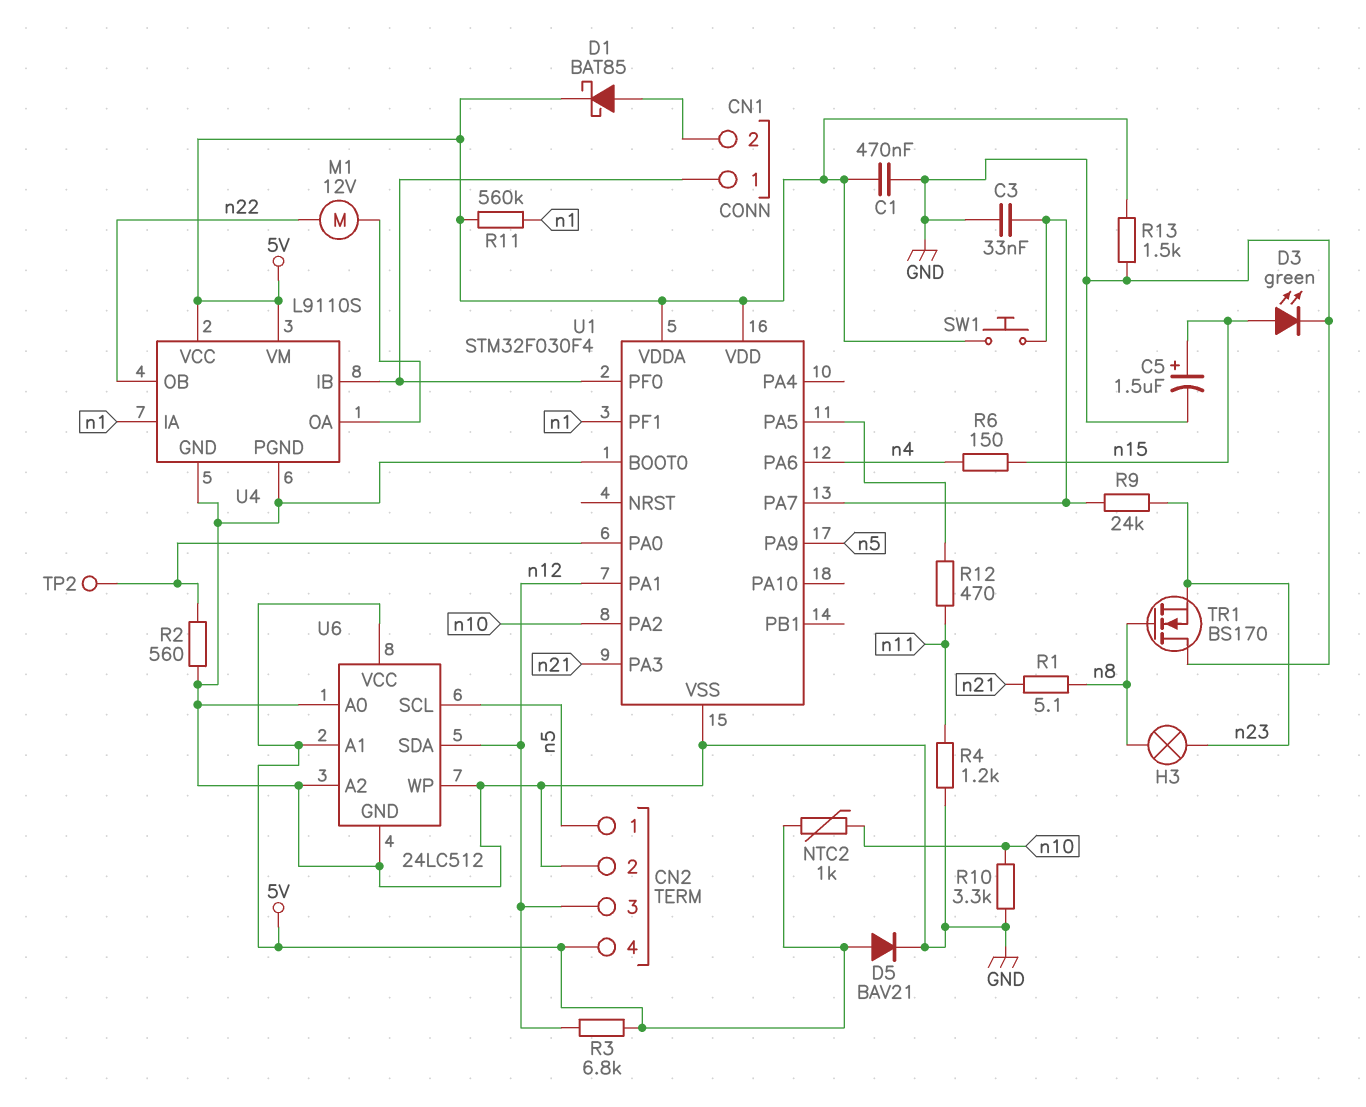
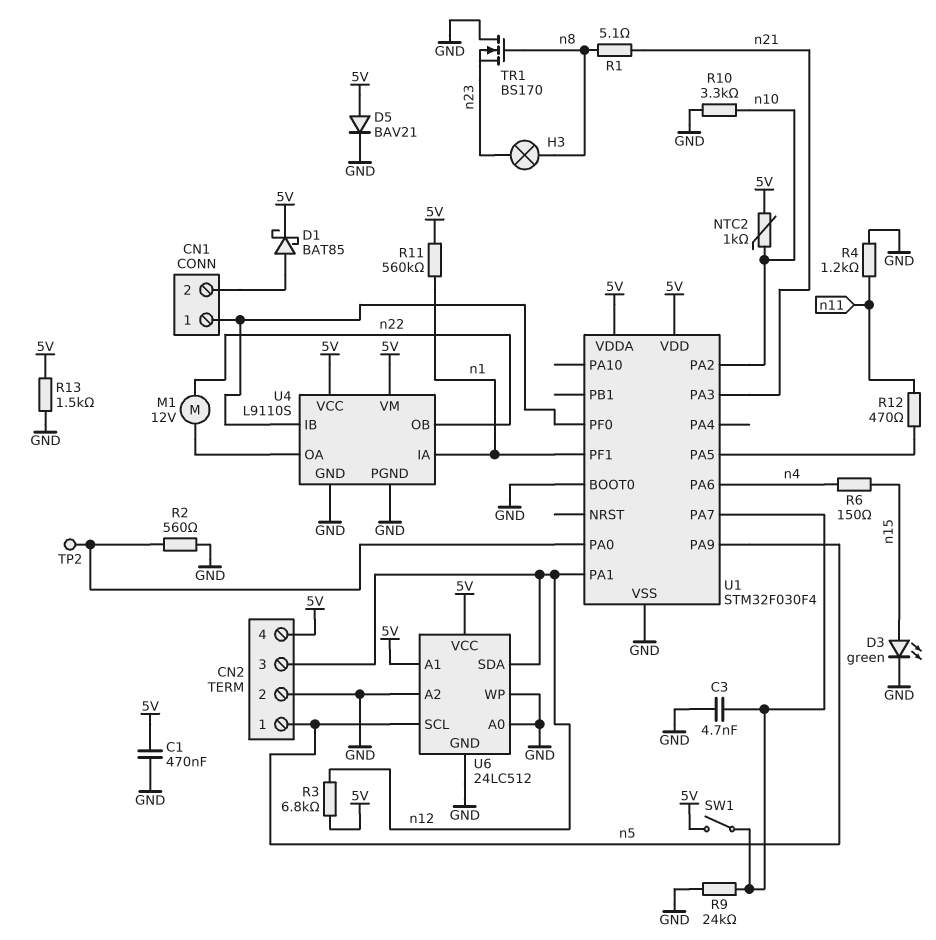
C3: 33nF (GND, U1/PA7) -> 4.7nF (GND, U1/PA7)
C5: 1.5uF (plus n15, minus GND) -> none
R9: 24k (U1/PA7, n23) -> 24k (GND, U1/PA7)
SW1: button (5V, U1/PA7) -> switch (5V, U1/PA7)

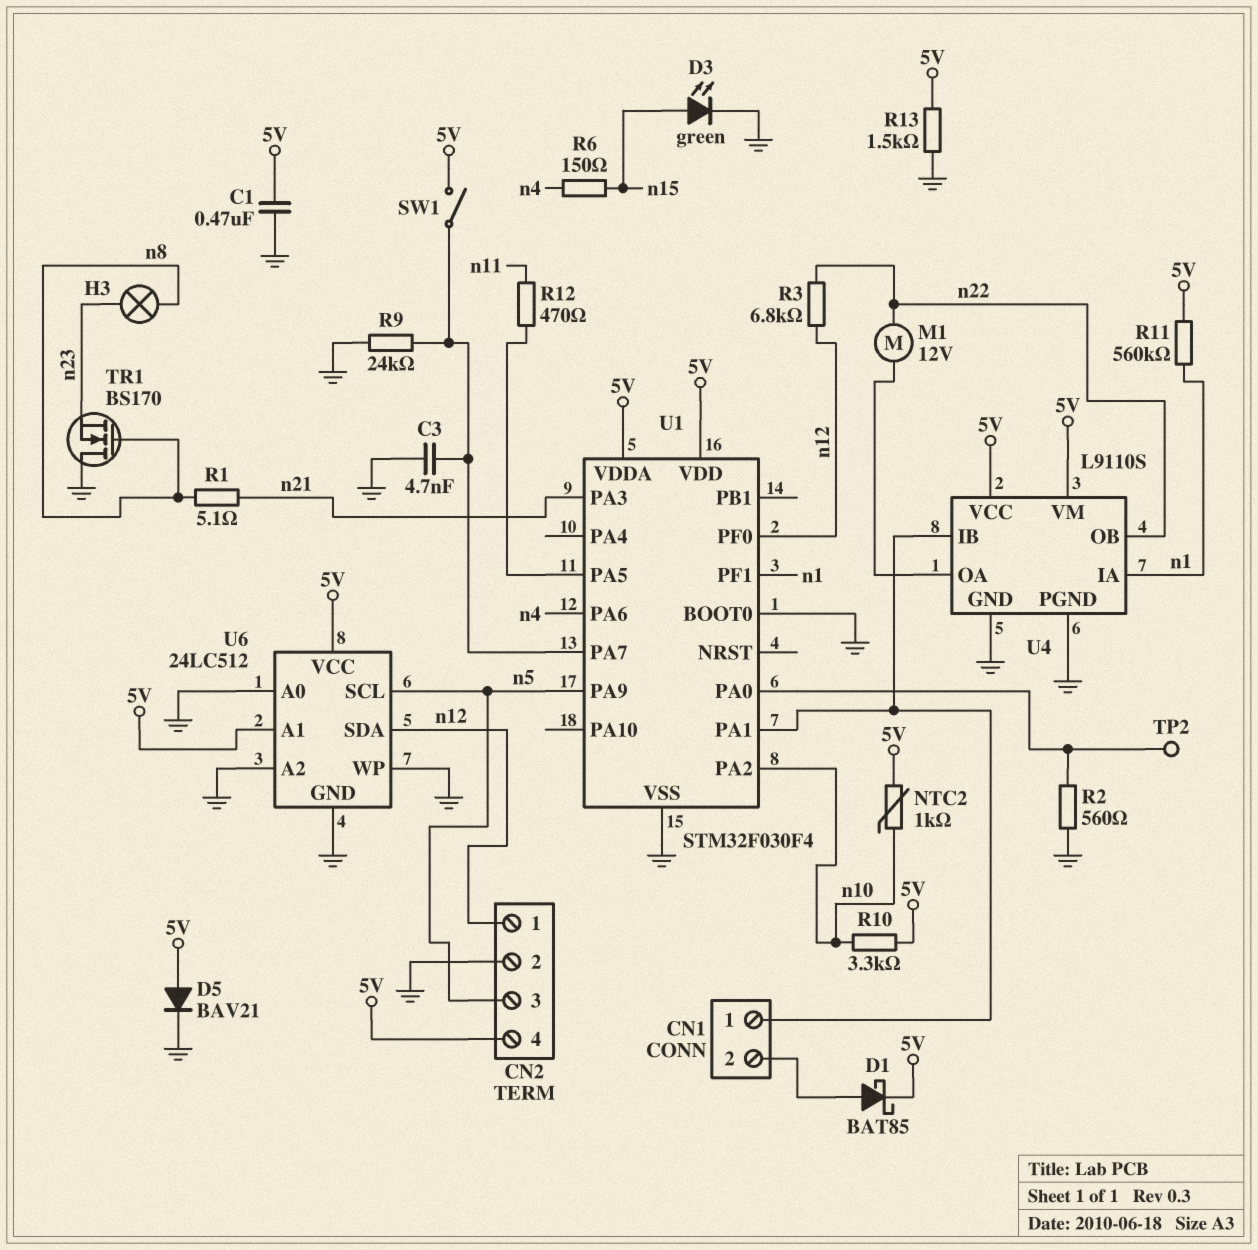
CN2 pin 1: n5 -> n12
CN2 pin 3: n12 -> n5
R3: 6.8k (5V, n12) -> 6.8k (n12, n22)
R4: 1.2k (GND, n11) -> none
R10: 3.3k (GND, n10) -> 3.3k (5V, n10)
U1 pin PA1: n12 -> CN1/1
U1 pin PF0: CN1/1 -> n12

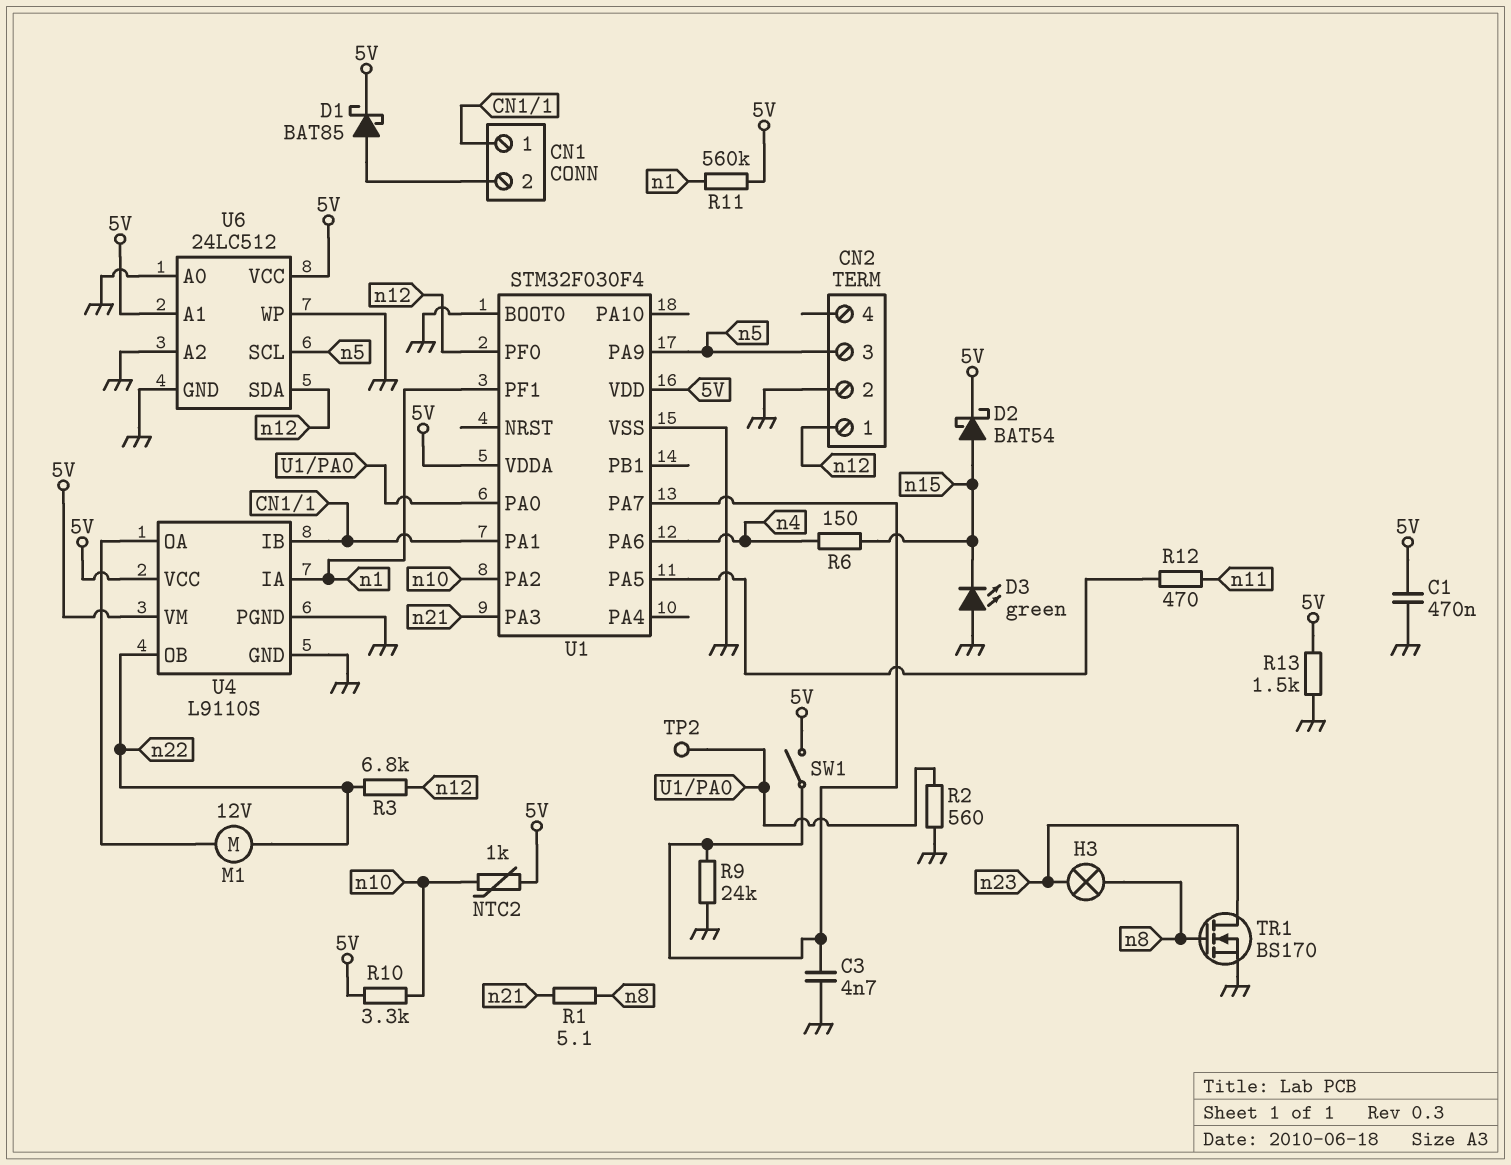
CN2 pin 4: 5V -> none
D2: none -> schottky BAT54 (A n15, K 5V)
D3: LED green (A n15, K GND) -> LED green (A GND, K n15)
D5: diode BAV21 (A 5V, K GND) -> none
TR1: NMOS BS170 (G n8, D GND, S n23) -> NMOS BS170 (G n8, D n23, S GND)

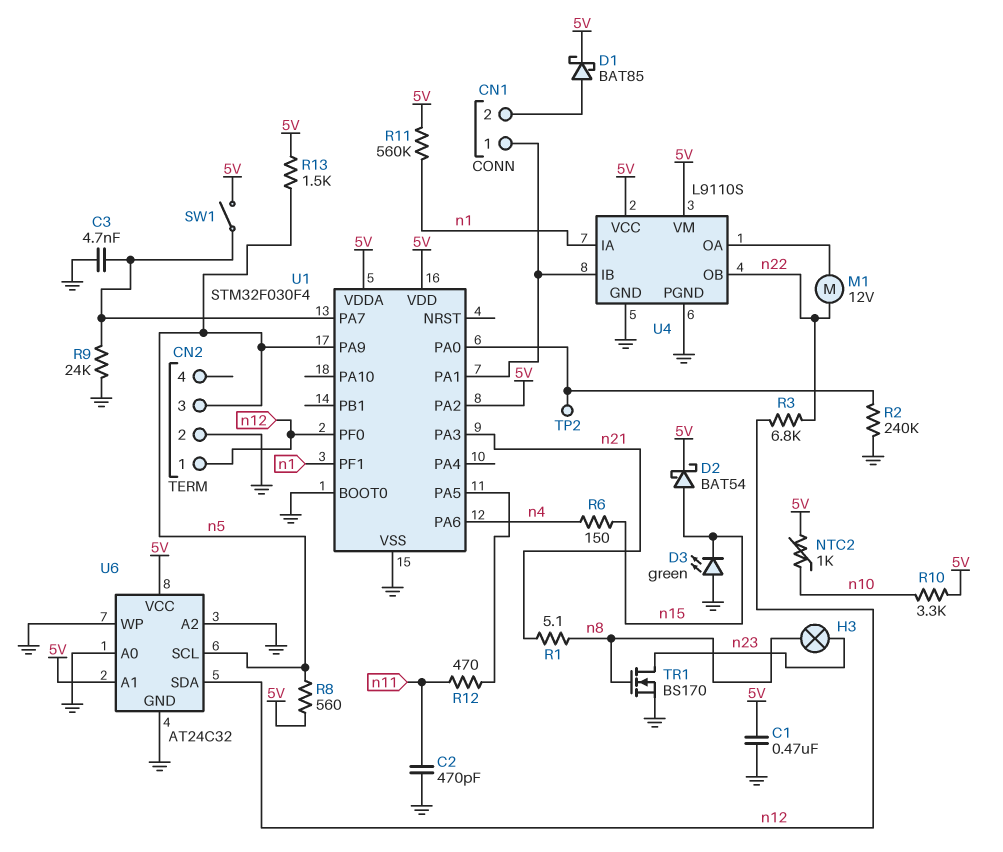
C2: none -> 470pF (GND, n11)
R2: 560 (GND, U1/PA0) -> 240k (GND, U1/PA0)
R8: none -> 560 (5V, n5)
R13: 1.5k (5V, GND) -> 1.5k (5V, n5)
U1 pin PA2: n10 -> 5V
U6: 24LC512 -> AT24C32

